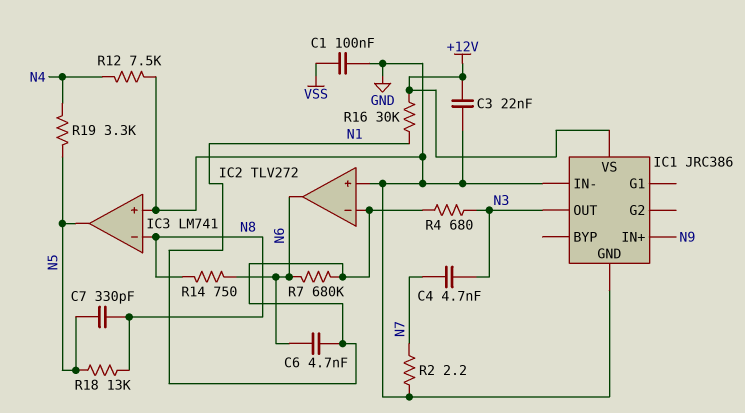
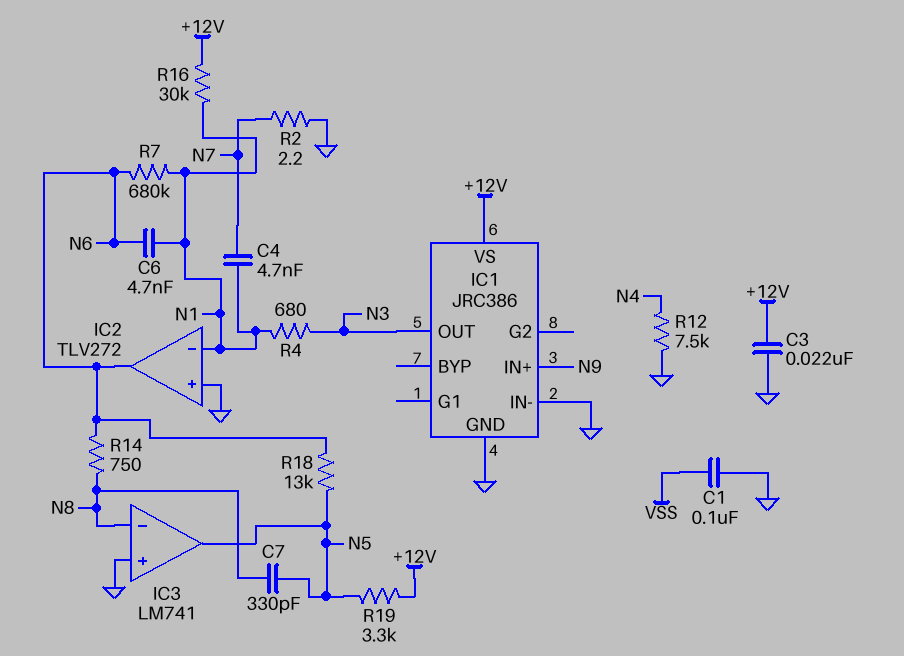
C4: 4.7nF (N3, N7) -> 4.7nF (N1, N7)
R18: 13k (N5, N8) -> 13k (N5, N6)
R19: 3.3k (N4, N5) -> 3.3k (+12V, N5)

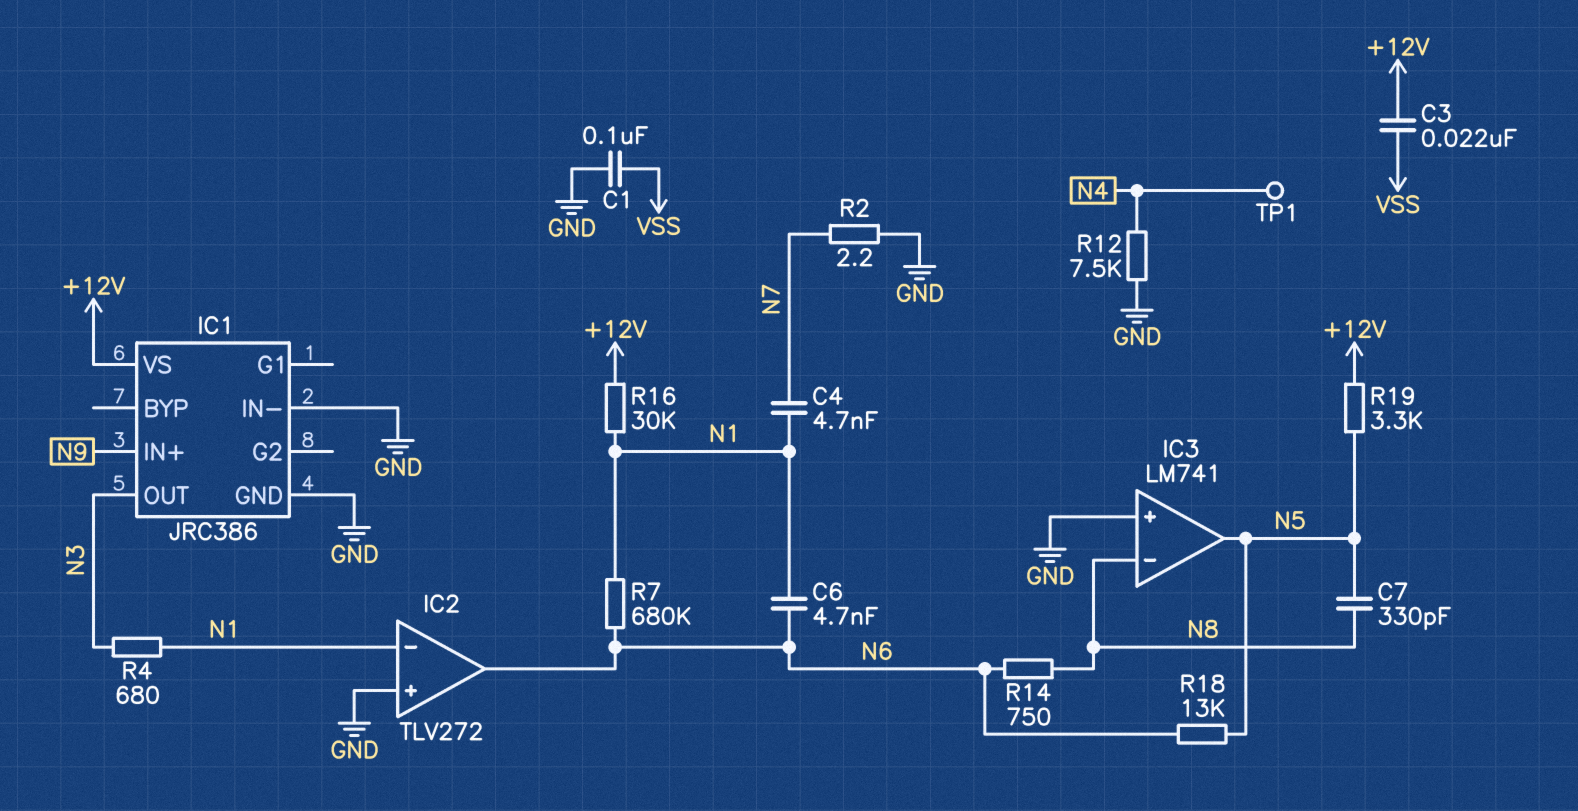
C3: 22nF (+12V, GND) -> 22nF (+12V, VSS)
TP1: none -> test point (N4)

